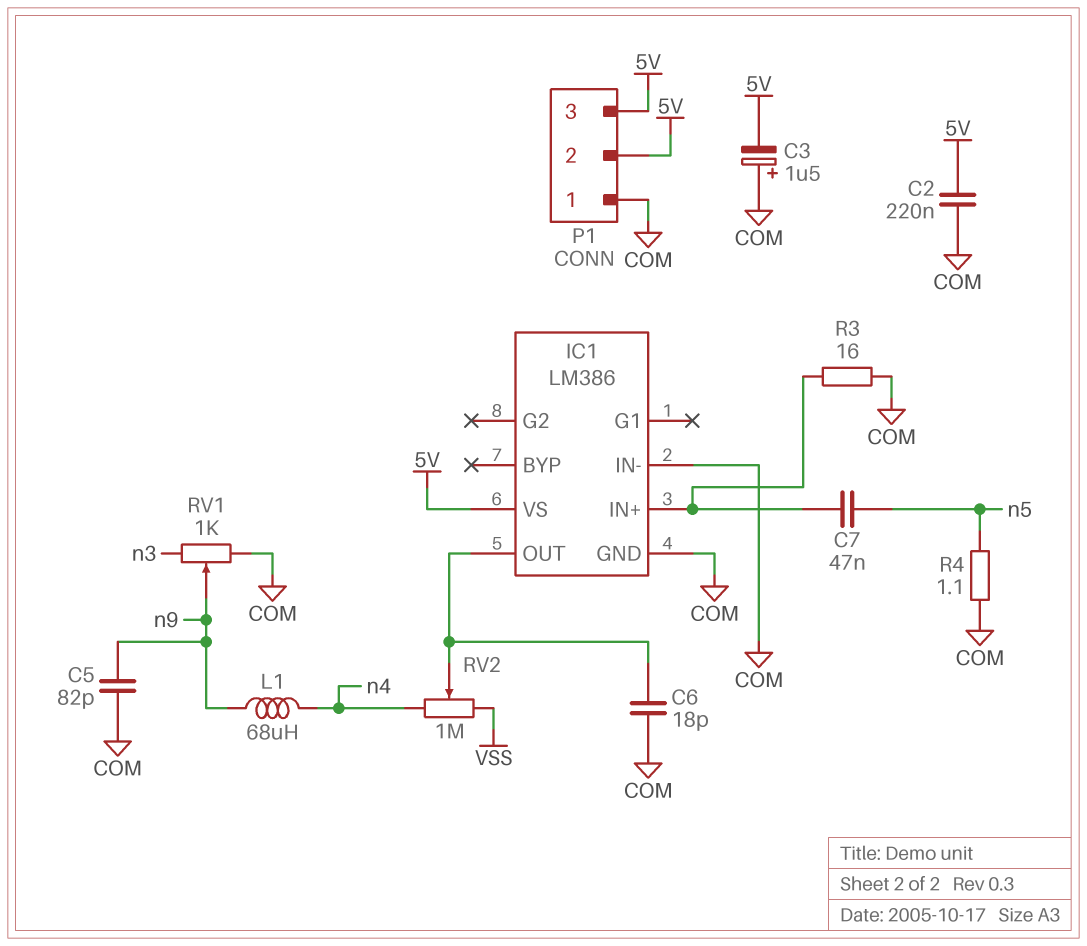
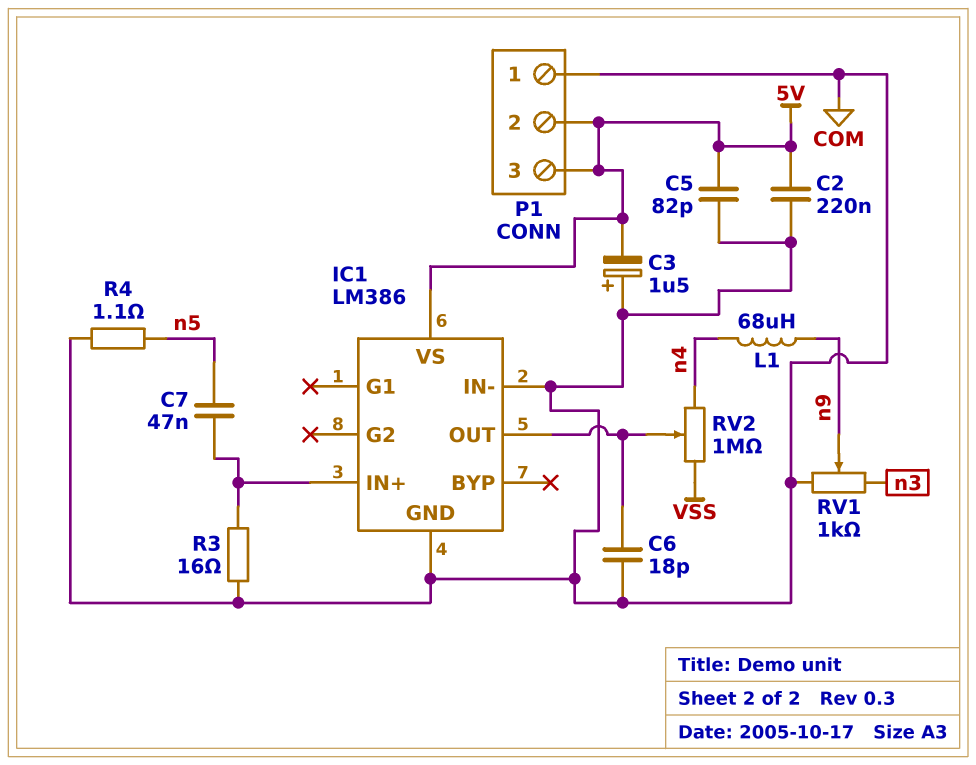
C5: 82pF (COM, n9) -> 82pF (5V, COM)

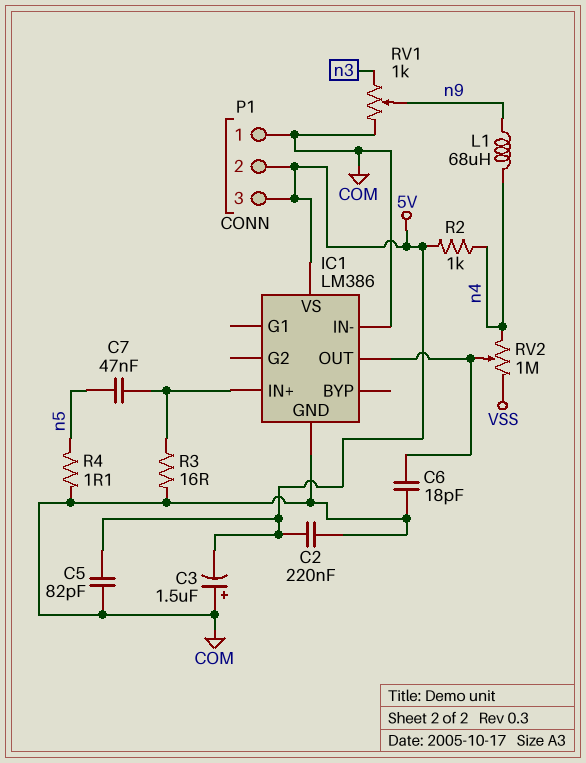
R2: none -> 1k (5V, n4)

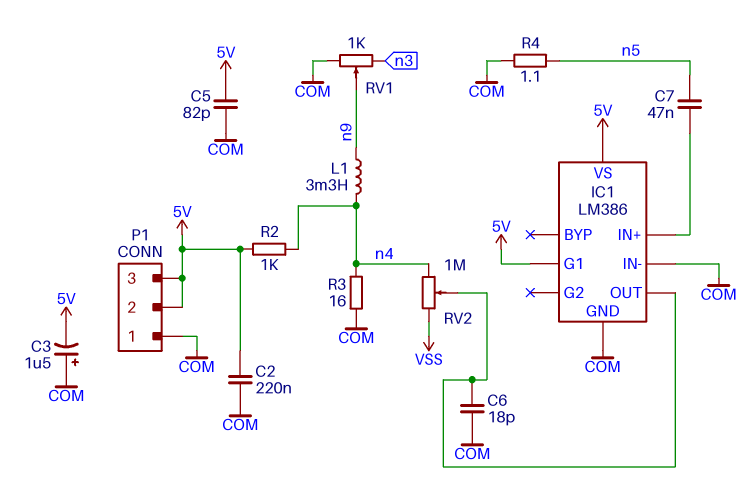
IC1 pin G1: none -> 5V
L1: 68uH (n4, n9) -> 3.3mH (n4, n9)
R3: 16 (COM, IC1/IN+) -> 16 (COM, n4)

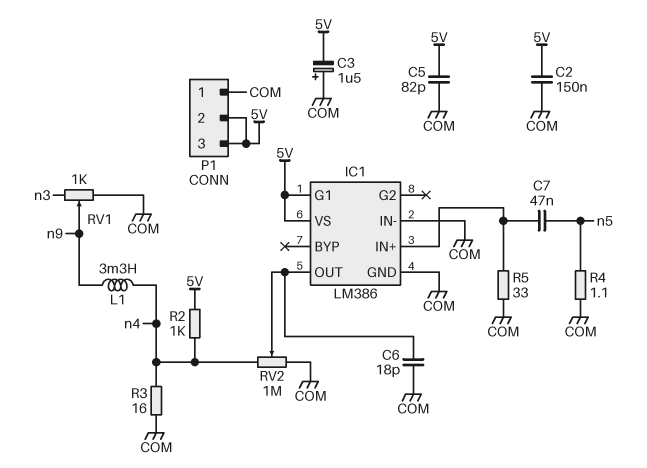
C2: 220nF (5V, COM) -> 150nF (5V, COM)
R5: none -> 33 (COM, IC1/IN+)
RV2: 1M (VSS, n4, wiper IC1/OUT) -> 1M (COM, n4, wiper IC1/OUT)

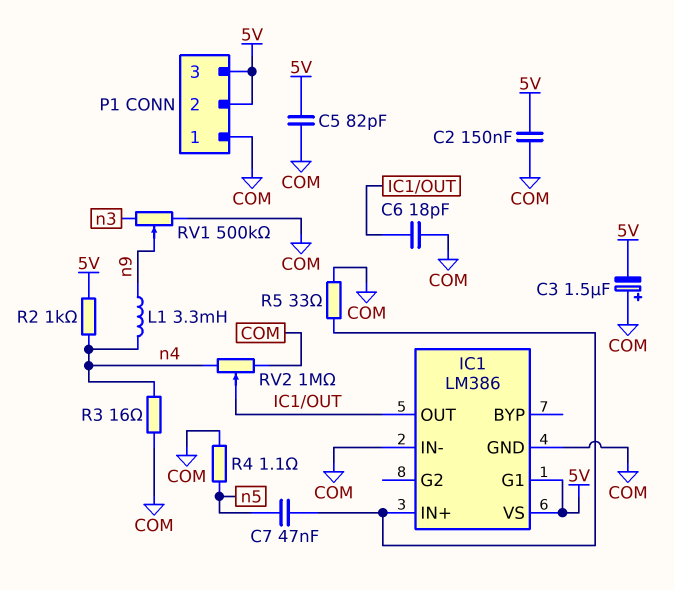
RV1: 1k (COM, n3, wiper n9) -> 500k (COM, n3, wiper n9)

